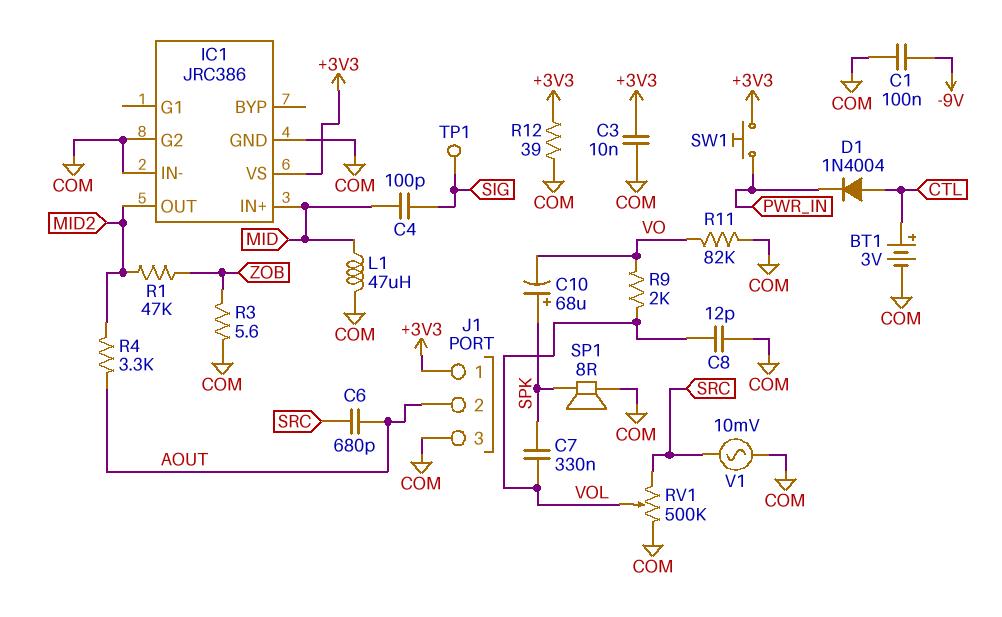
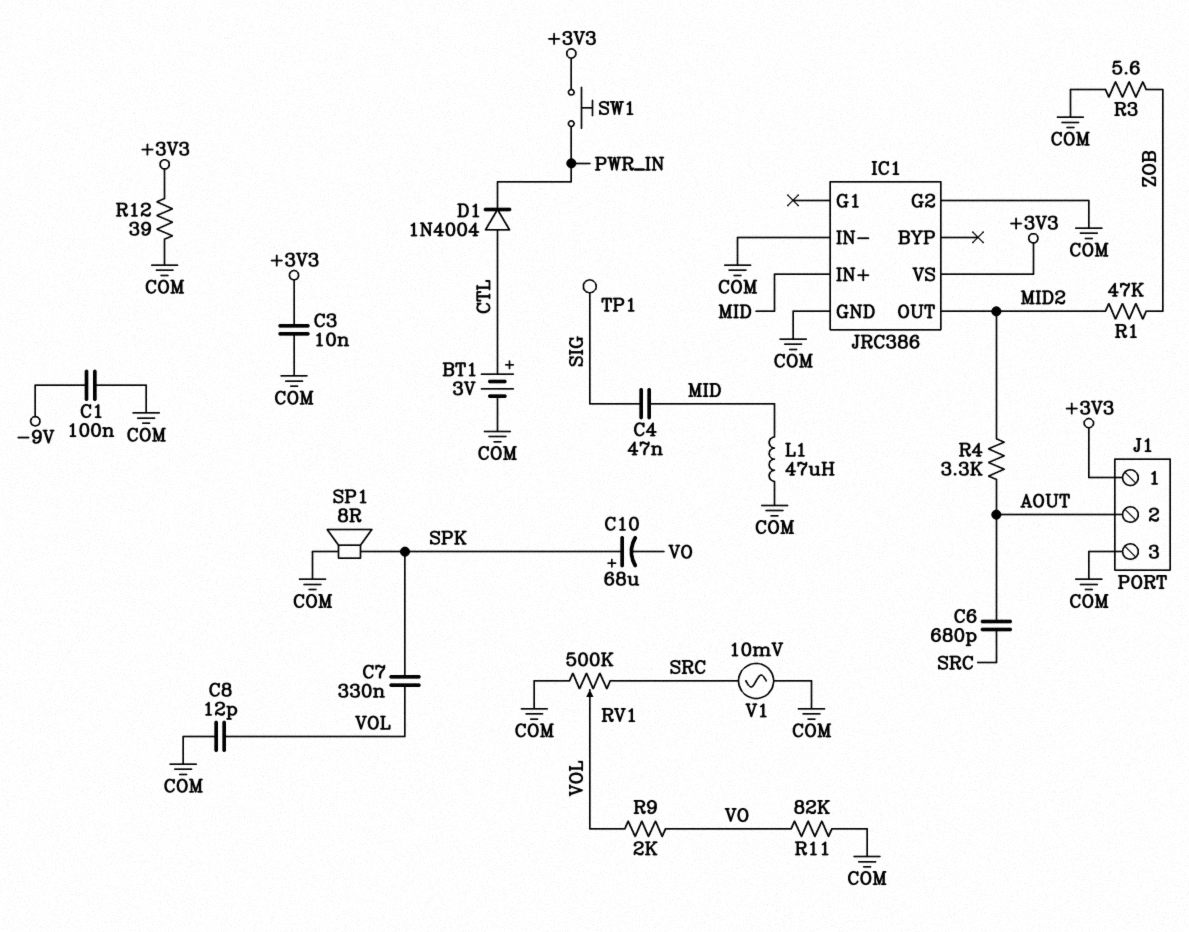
C4: 100pF (MID, SIG) -> 47nF (MID, SIG)

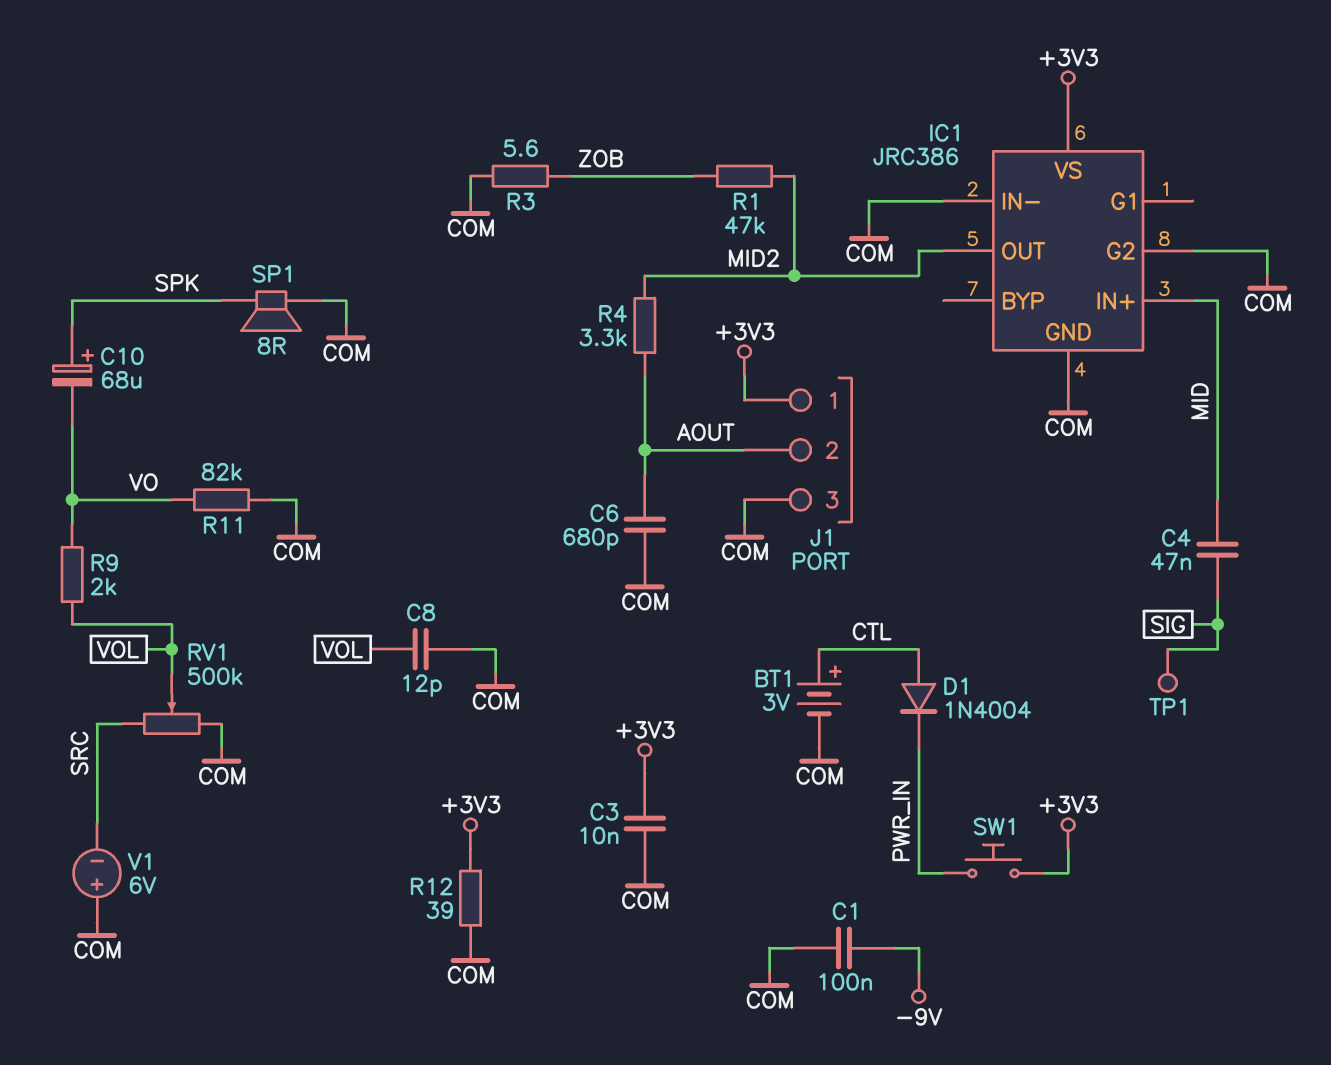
C6: 680pF (AOUT, SRC) -> 680pF (AOUT, COM)
C7: 330nF (SPK, VOL) -> none
L1: 47uH (COM, MID) -> none
V1: AC 10mV (COM, SRC) -> 6V (plus COM, minus SRC)

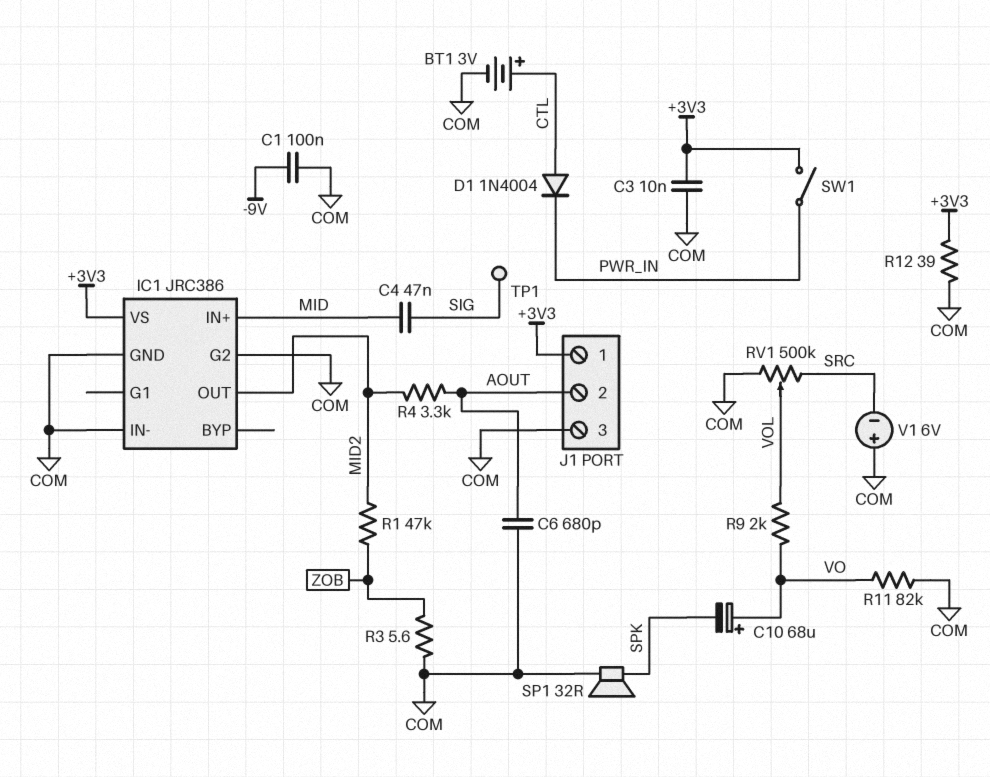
C8: 12pF (COM, VOL) -> none
C10: 68uF (plus SPK, minus VO) -> 68uF (plus VO, minus SPK)
SP1: speaker 8R (COM, SPK) -> speaker 32R (COM, SPK)
SW1: button (+3V3, PWR_IN) -> switch (+3V3, PWR_IN)

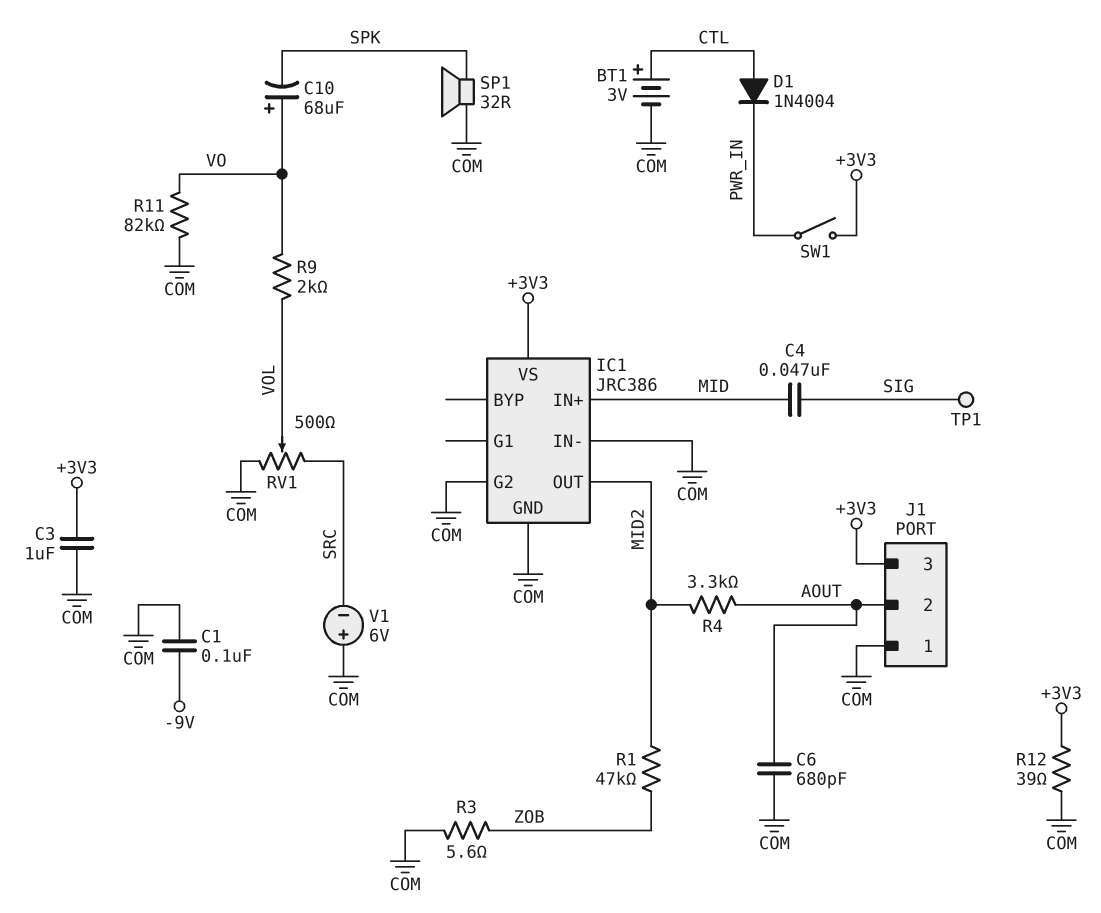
C3: 10nF (+3V3, COM) -> 1uF (+3V3, COM)
J1 pin 1: +3V3 -> COM
J1 pin 3: COM -> +3V3
RV1: 500k (COM, SRC, wiper VOL) -> 500 (COM, SRC, wiper VOL)

